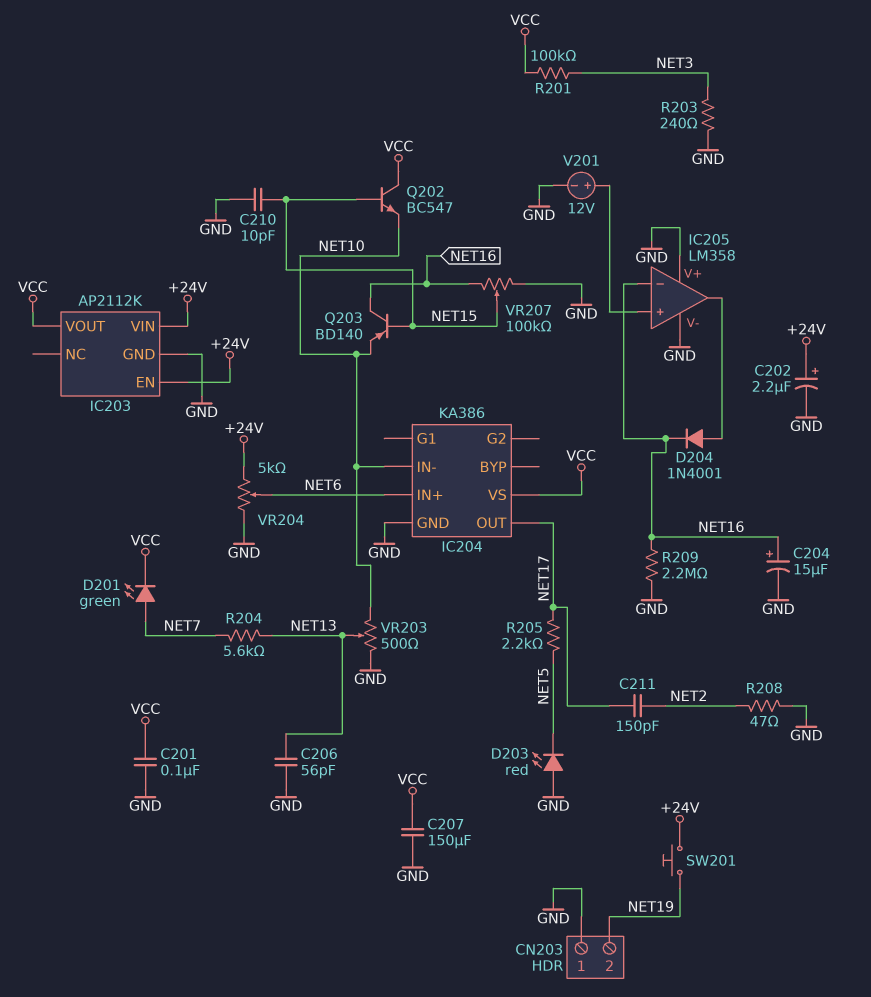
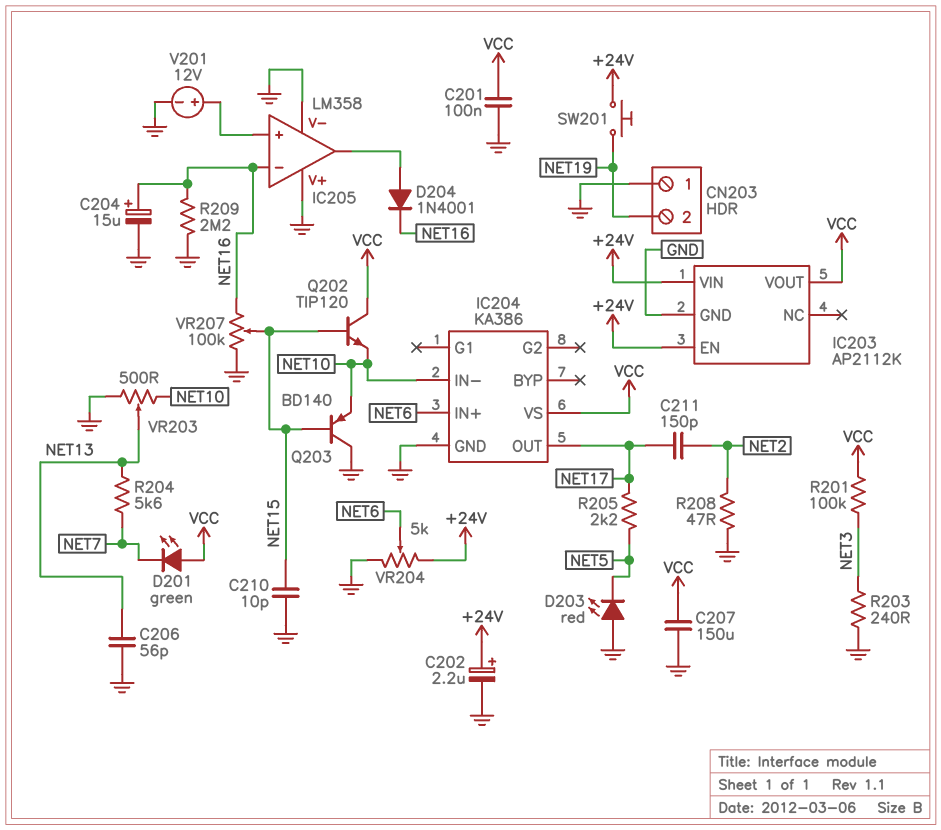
D201: LED green (A NET7, K VCC) -> LED green (A VCC, K NET7)
Q202: NPN BC547 (B NET15, C VCC, E NET10) -> NPN TIP120 (B NET15, C VCC, E NET10)
Q203: PNP BD140 (B NET15, C NET16, E NET10) -> PNP BD140 (B NET15, C GND, E NET10)

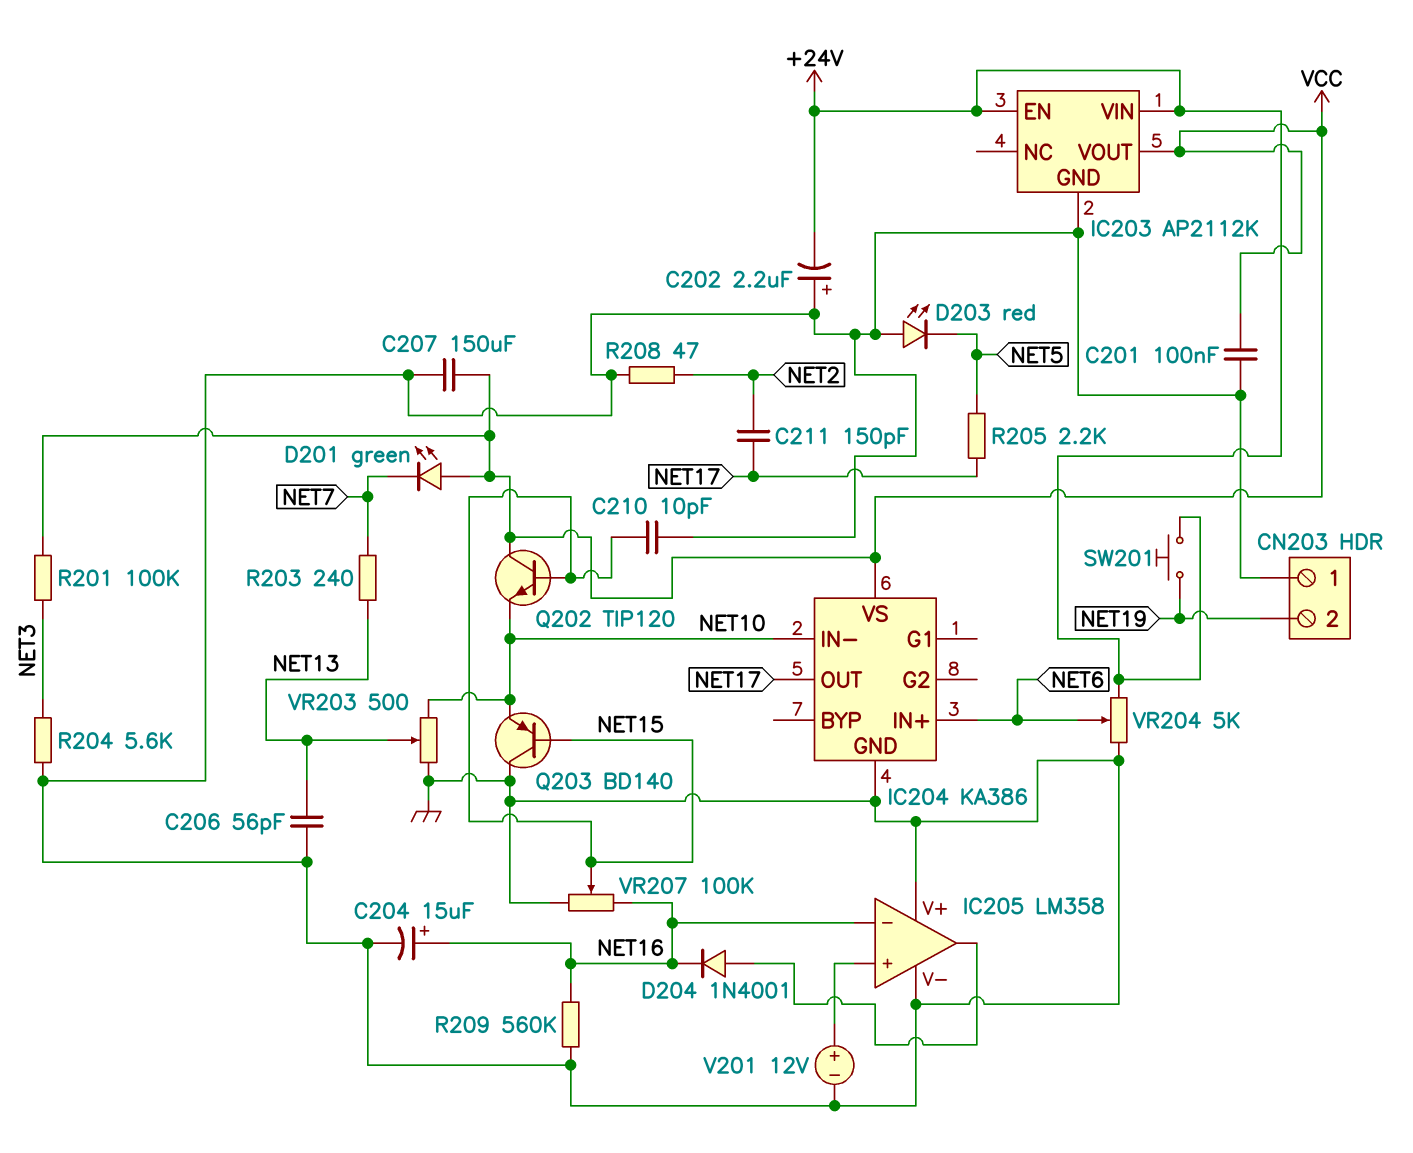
C202: 2.2uF (plus +24V, minus GND) -> 2.2uF (plus GND, minus +24V)
R203: 240 (GND, NET3) -> 240 (NET7, NET13)
R204: 5.6k (NET7, NET13) -> 5.6k (GND, NET3)
R209: 2.2M (GND, NET16) -> 560k (GND, NET16)

